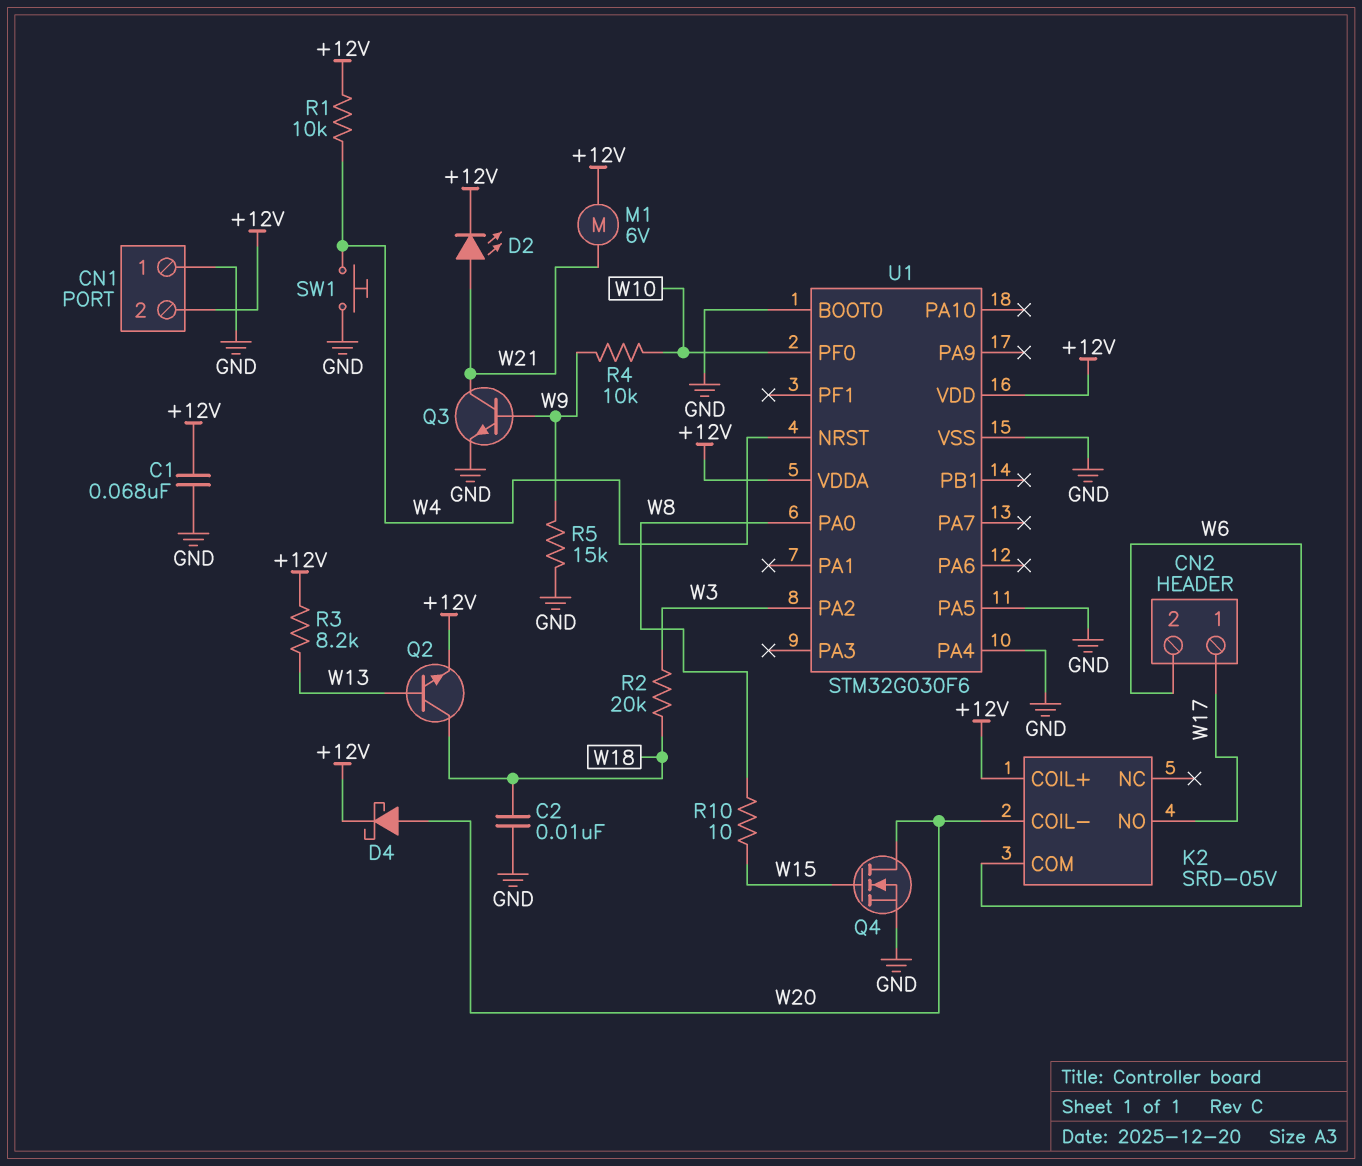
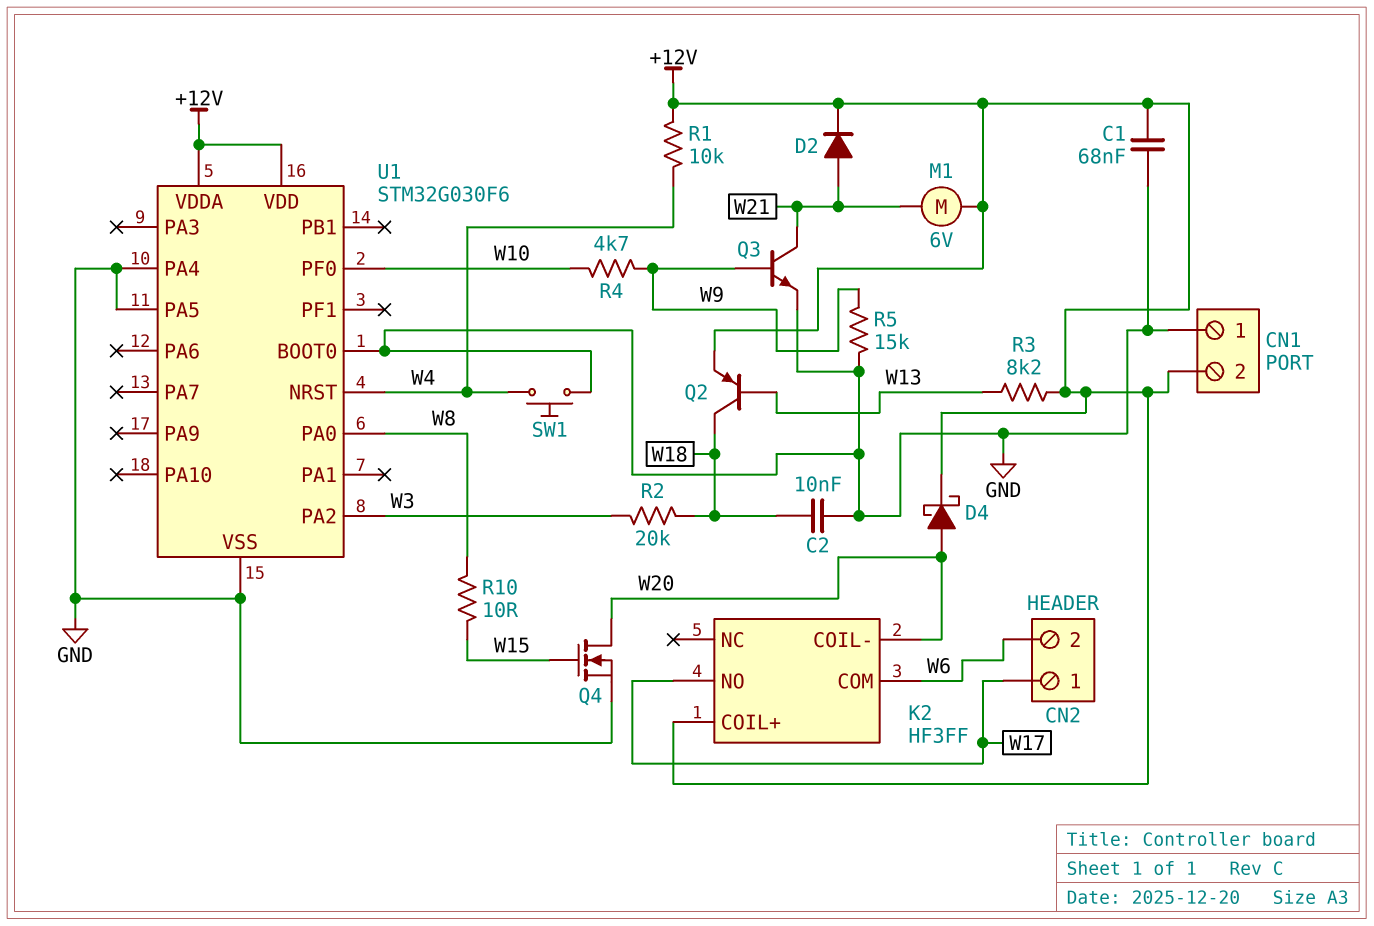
D2: LED (A W21, K +12V) -> diode (A W21, K +12V)
K2: SRD-05V -> HF3FF
Q2: NPN (B W13, C W18, E +12V) -> PNP (B W13, C W18, E +12V)
R4: 10k (W9, W10) -> 4.7k (W9, W10)

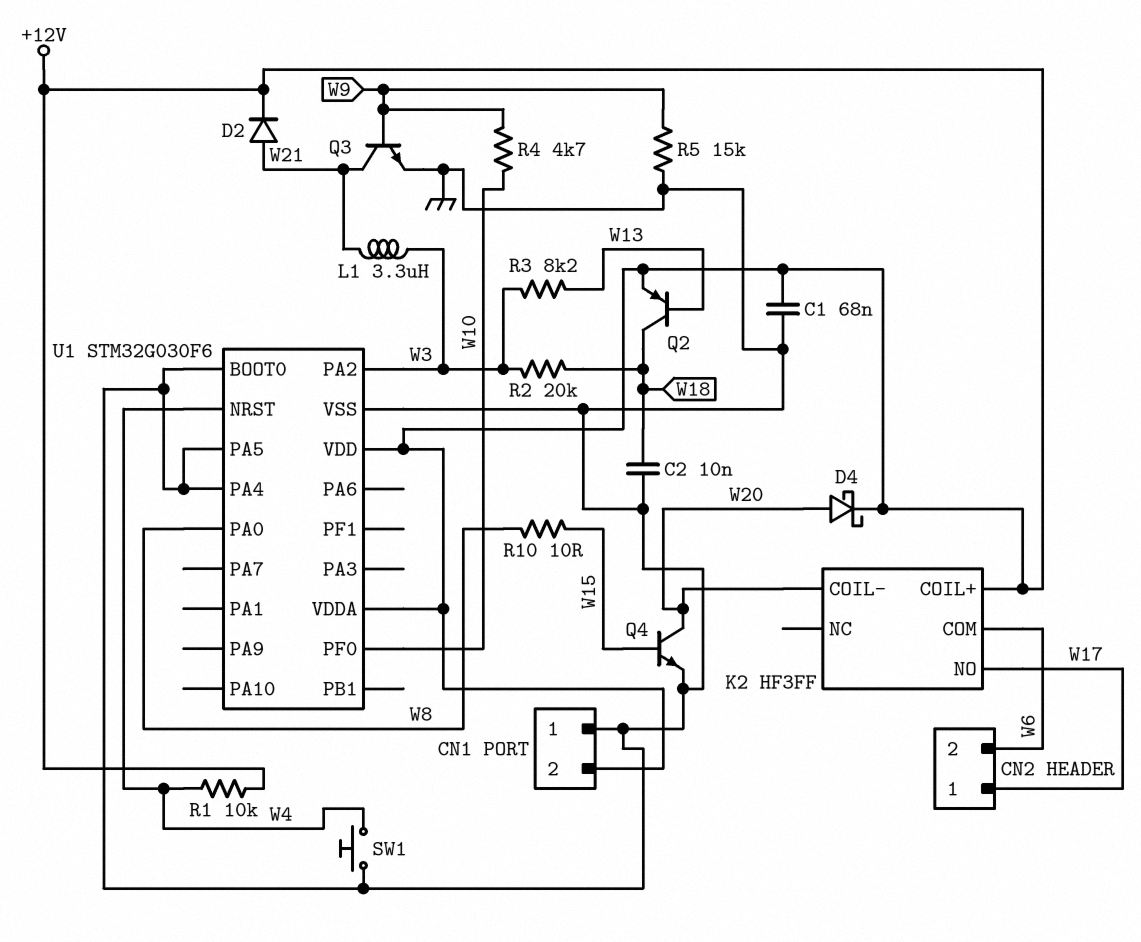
L1: none -> 3.3uH (W3, W21)
M1: motor 6V (+12V, W21) -> none
Q4: NMOS (G W15, D W20, S GND) -> NPN (B W15, C W20, E GND)
R3: 8.2k (+12V, W13) -> 8.2k (W3, W13)

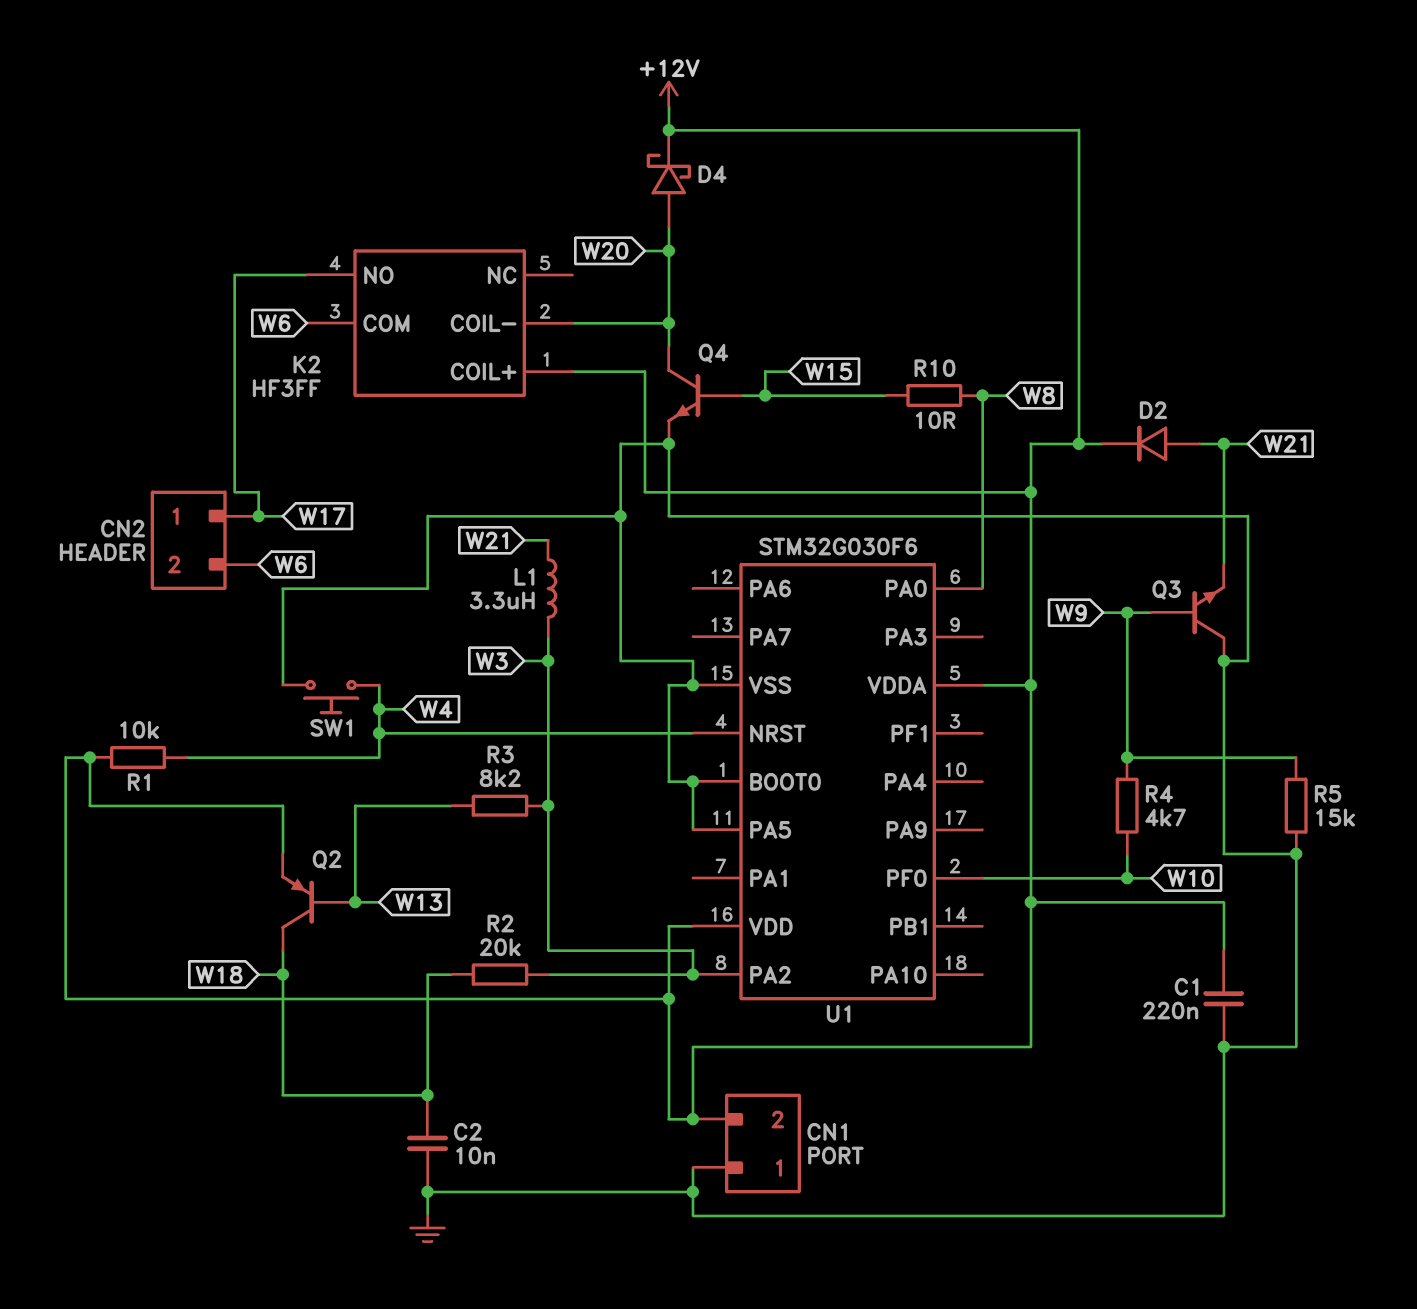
C1: 68nF (+12V, GND) -> 220nF (+12V, GND)
Q3: NPN (B W9, C W21, E GND) -> NPN (B W9, C GND, E W21)
U1 pin PA4: GND -> none

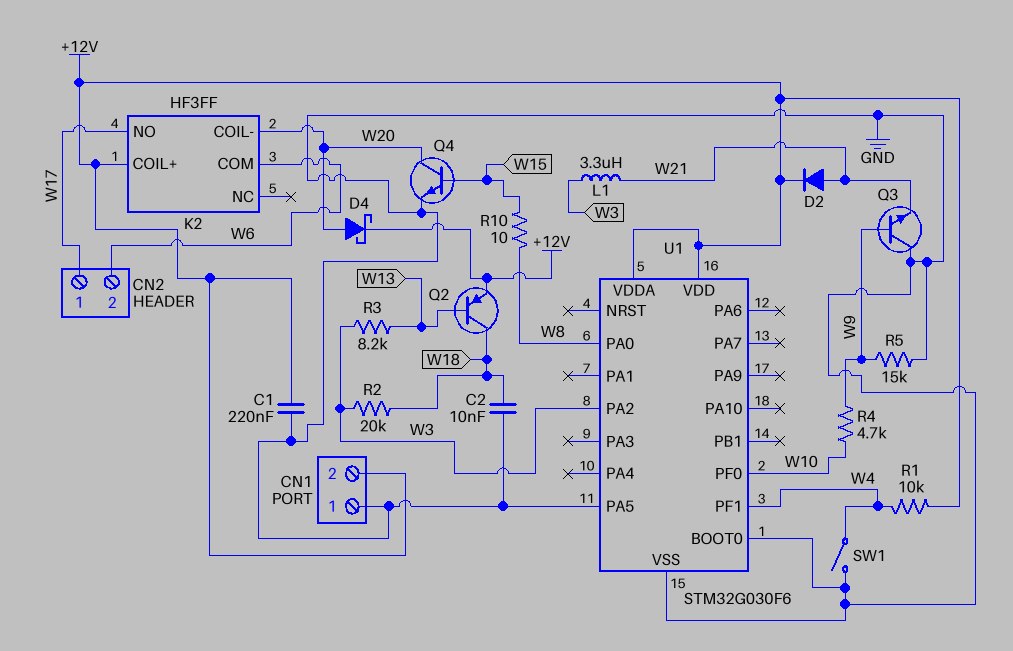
SW1: button (GND, W4) -> switch (GND, W4)
U1 pin NRST: W4 -> none
U1 pin PF1: none -> W4

